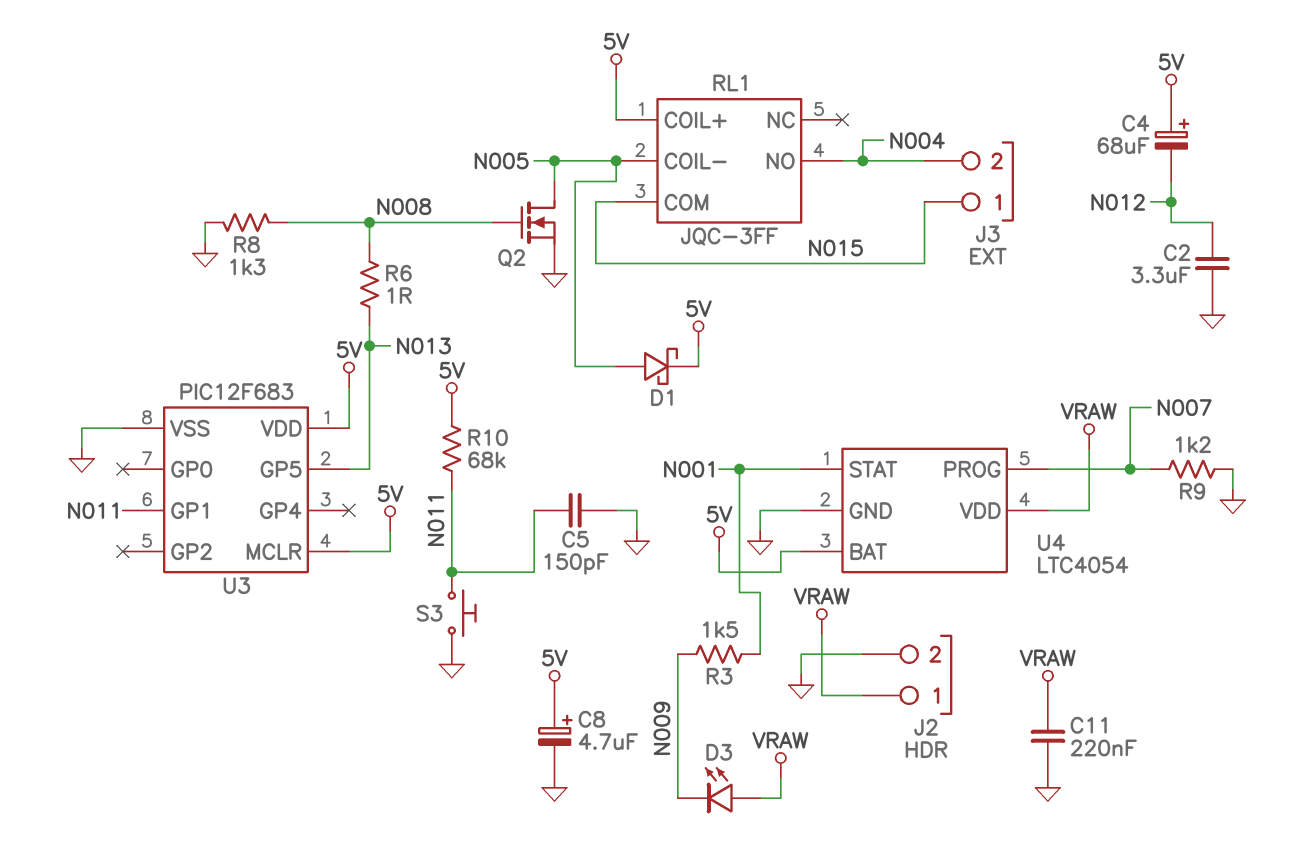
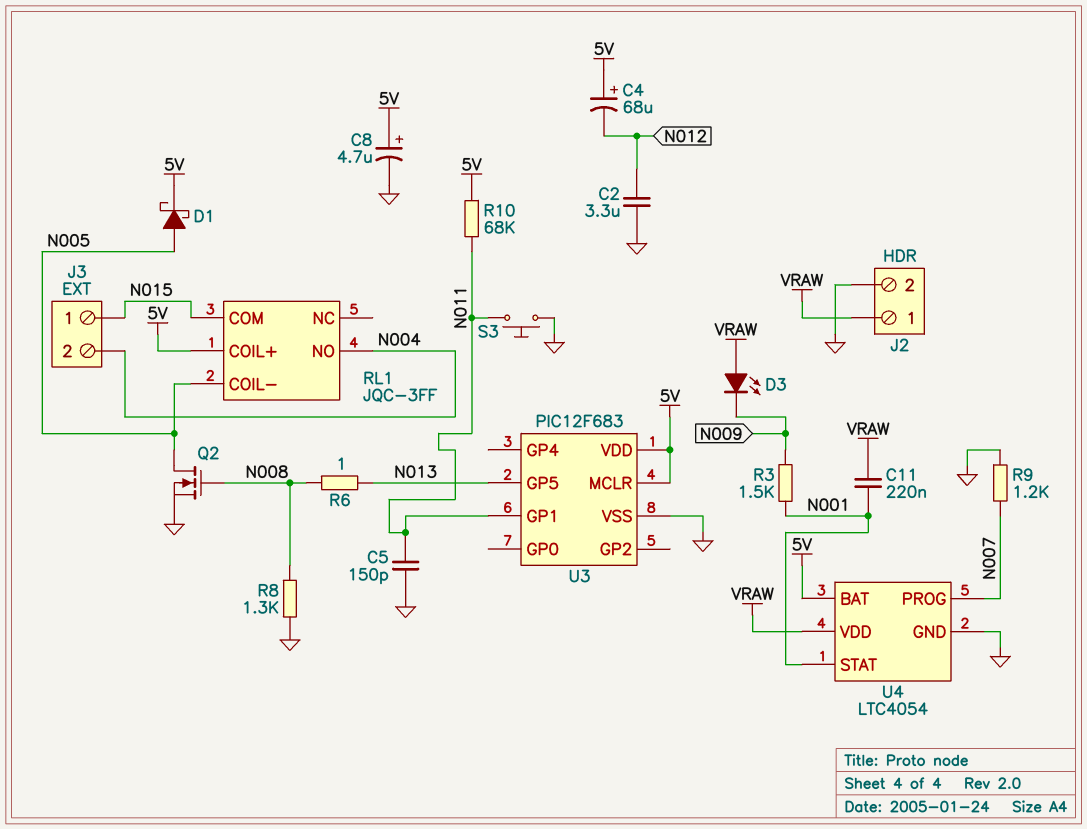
C11: 220nF (GND, VRAW) -> 220nF (N001, VRAW)

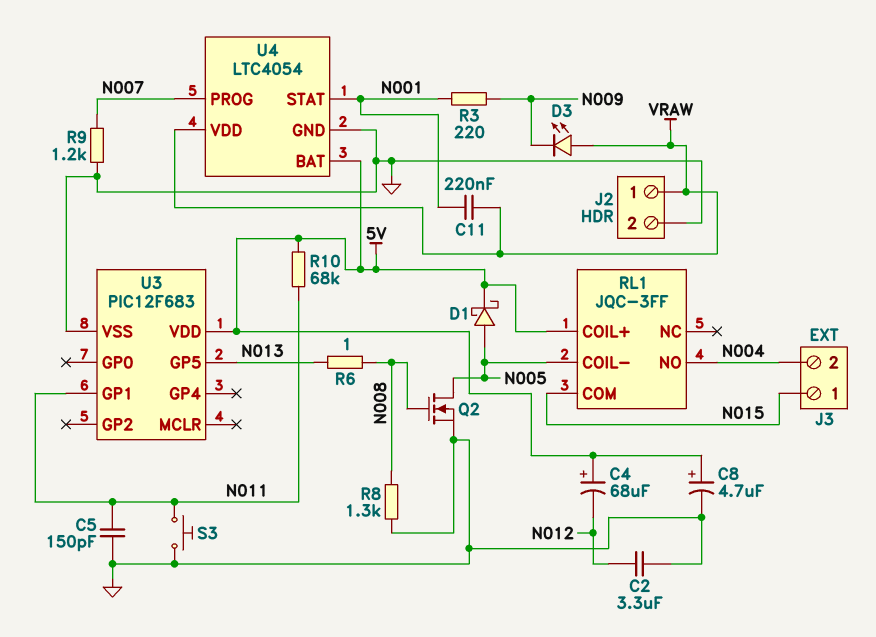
R3: 1.5k (N001, N009) -> 220 (N001, N009)
U3 pin MCLR: 5V -> none

